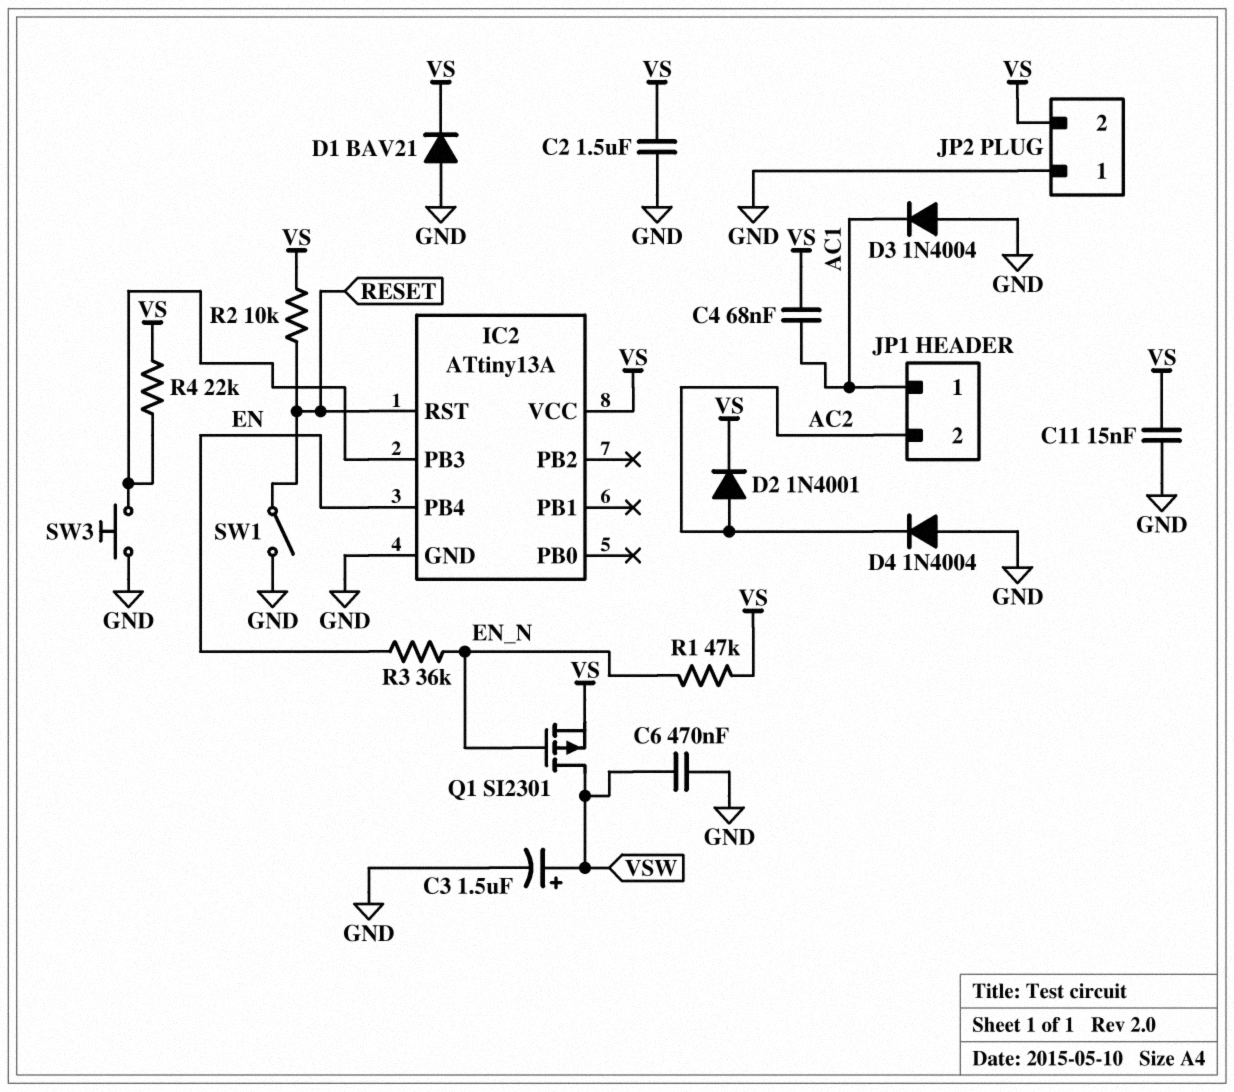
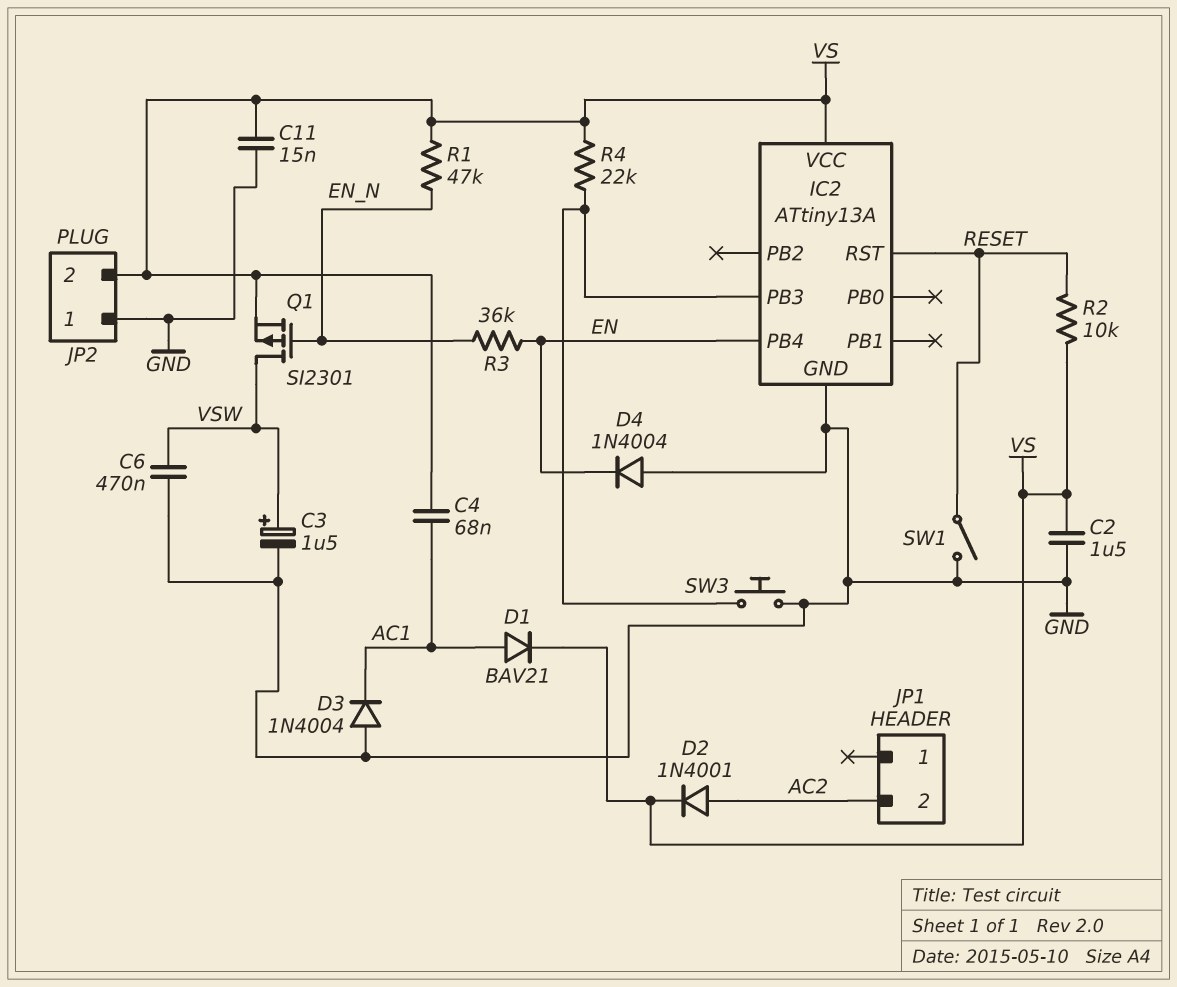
D1: diode BAV21 (A GND, K VS) -> diode BAV21 (A AC1, K VS)
D4: diode 1N4004 (A GND, K AC2) -> diode 1N4004 (A GND, K EN)
JP1 pin 1: AC1 -> none

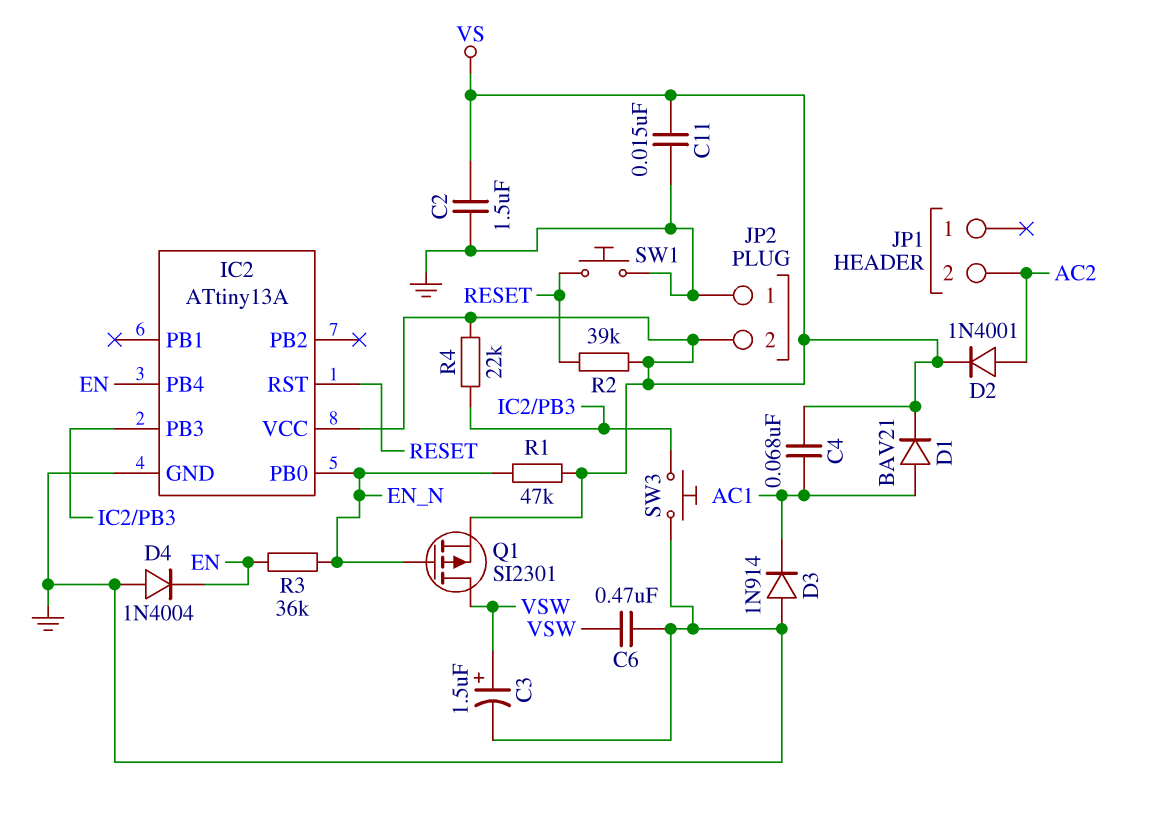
D3: diode 1N4004 (A GND, K AC1) -> diode 1N914 (A GND, K AC1)
IC2 pin PB0: none -> EN_N
R2: 10k (RESET, VS) -> 39k (RESET, VS)
SW1: switch (GND, RESET) -> button (GND, RESET)

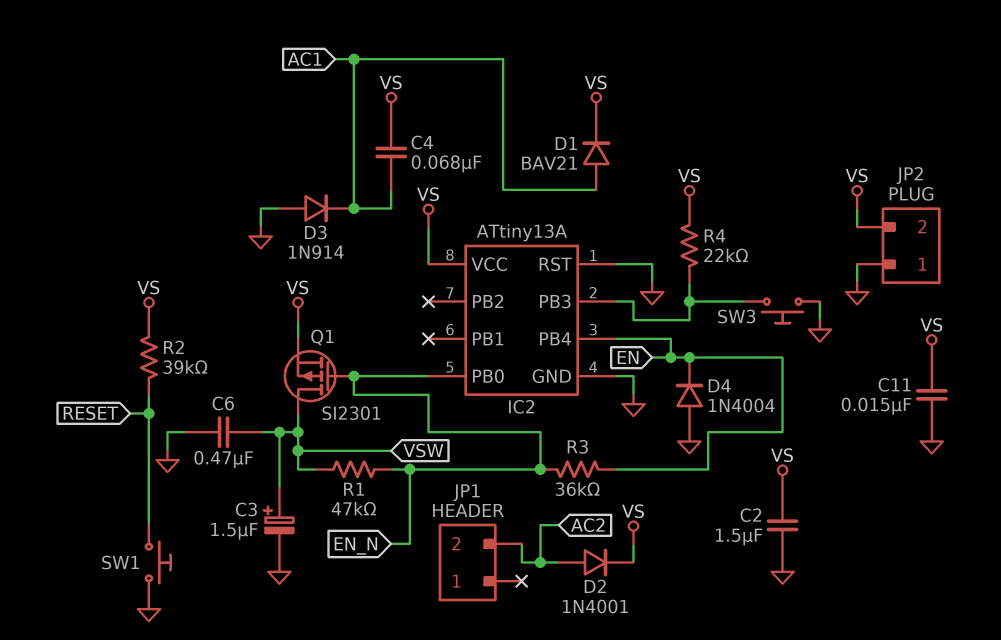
IC2 pin RST: RESET -> GND
R1: 47k (EN_N, VS) -> 47k (EN_N, VSW)

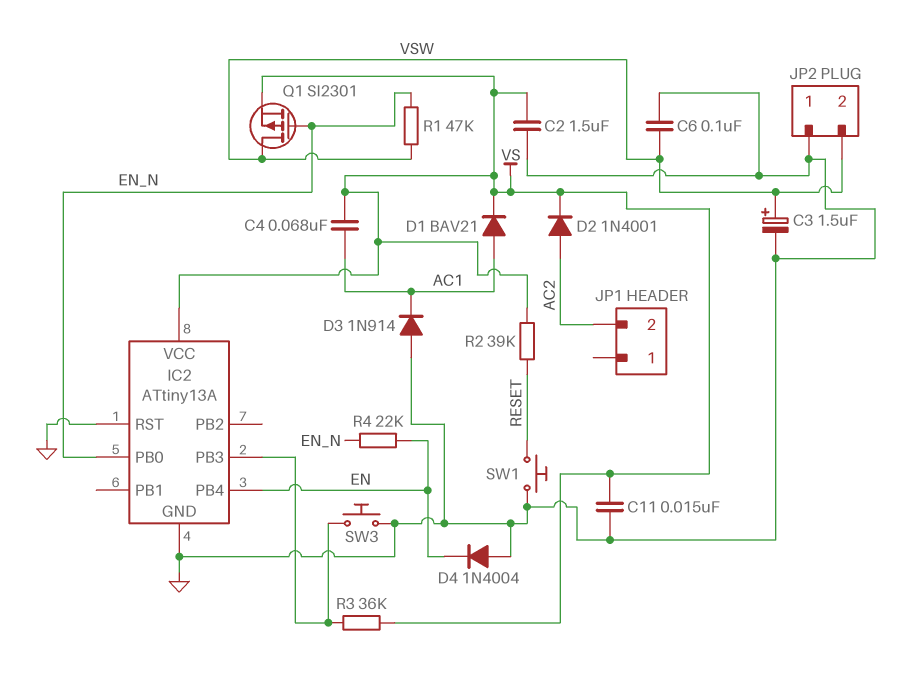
C6: 470nF (GND, VSW) -> 100nF (GND, VSW)
JP2 pin 2: VS -> VSW
R3: 36k (EN, EN_N) -> 36k (IC2/PB3, VS)
R4: 22k (IC2/PB3, VS) -> 22k (EN, EN_N)

